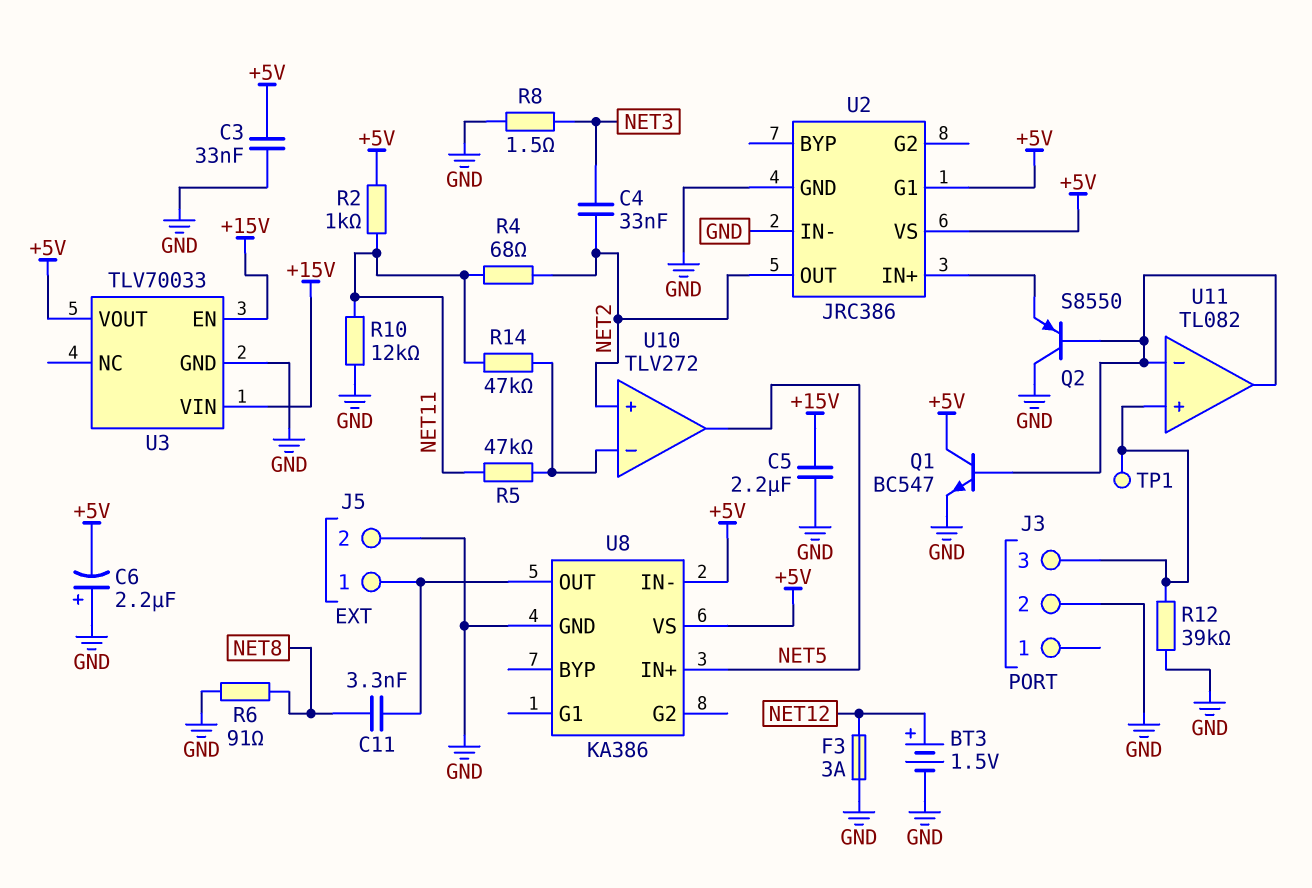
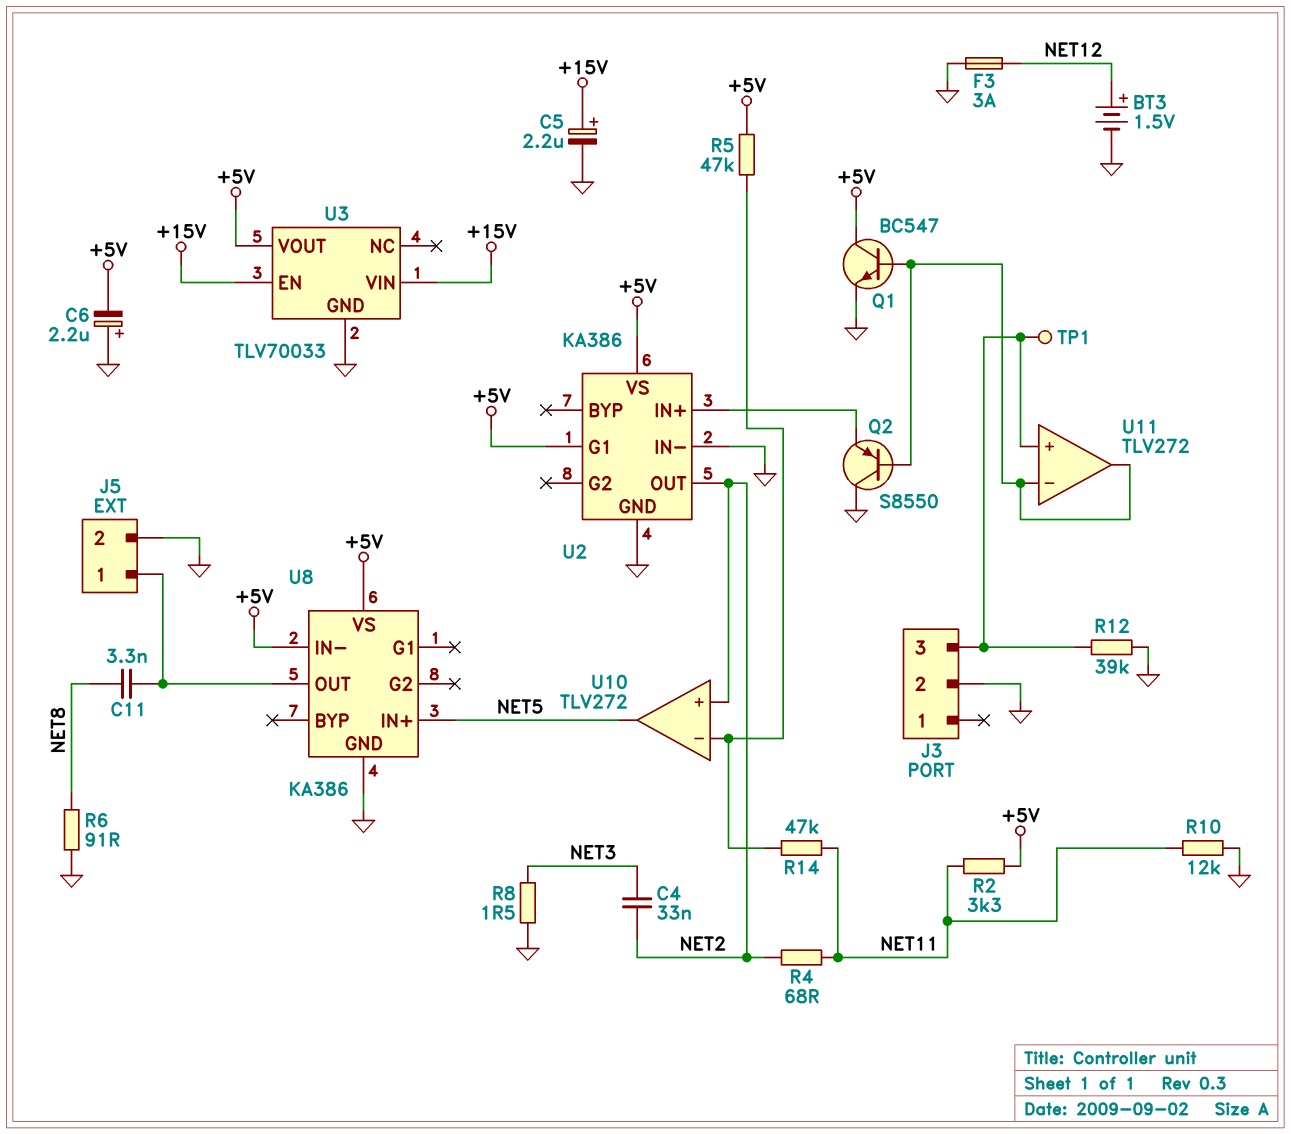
C3: 33nF (+5V, GND) -> none
C5: 2.2uF (+15V, GND) -> 2.2uF (plus +15V, minus GND)
R2: 1k (+5V, NET11) -> 3.3k (+5V, NET11)
R5: 47k (NET11, U10/in-) -> 47k (+5V, U10/in-)
U2: JRC386 -> KA386
U11: TL082 -> TLV272

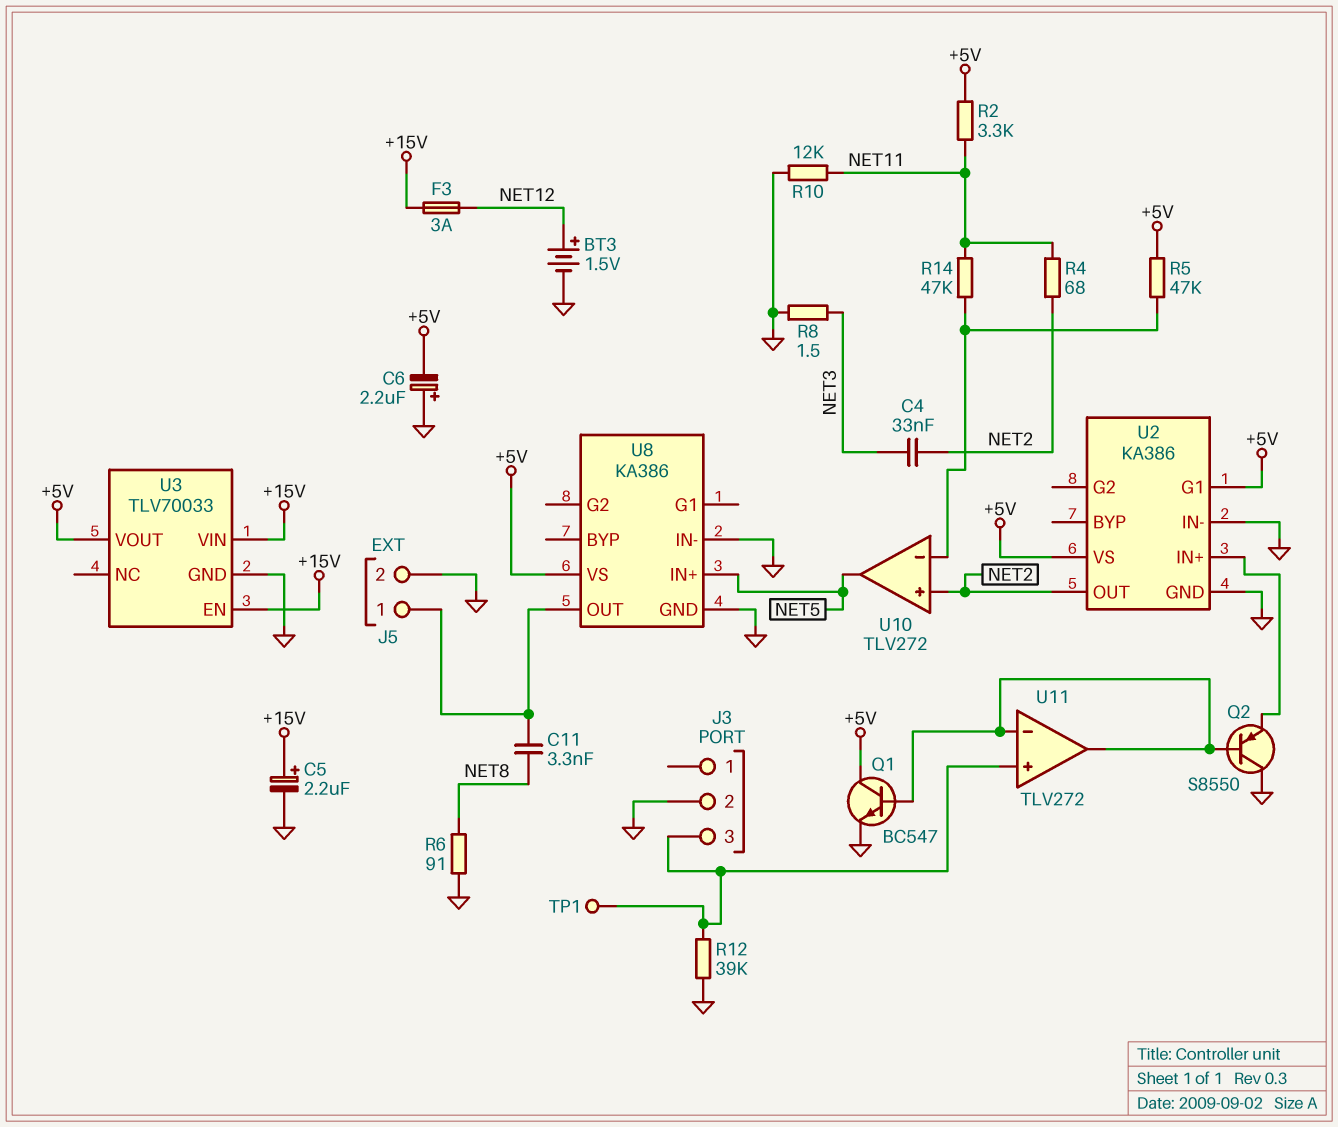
F3: 3A (GND, NET12) -> 3A (+15V, NET12)
U8 pin IN-: +5V -> GND

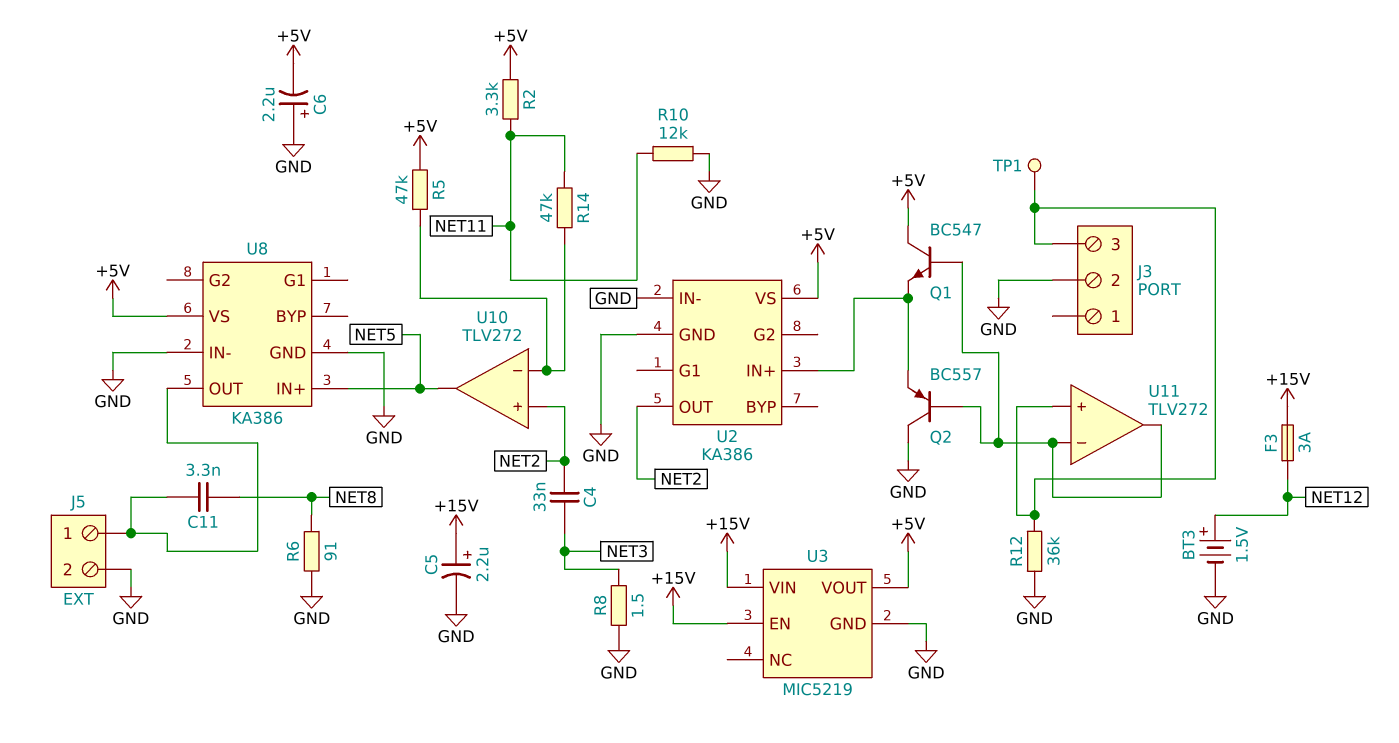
Q1: NPN BC547 (B U11/in-, C +5V, E GND) -> NPN BC547 (B U11/in-, C +5V, E U2/IN+)
Q2: PNP S8550 (B U11/in-, C GND, E U2/IN+) -> PNP BC557 (B U11/in-, C GND, E U2/IN+)
R4: 68 (NET2, NET11) -> none
R12: 39k (GND, J3/3) -> 36k (GND, J3/3)
U2 pin G1: +5V -> none
U3: TLV70033 -> MIC5219

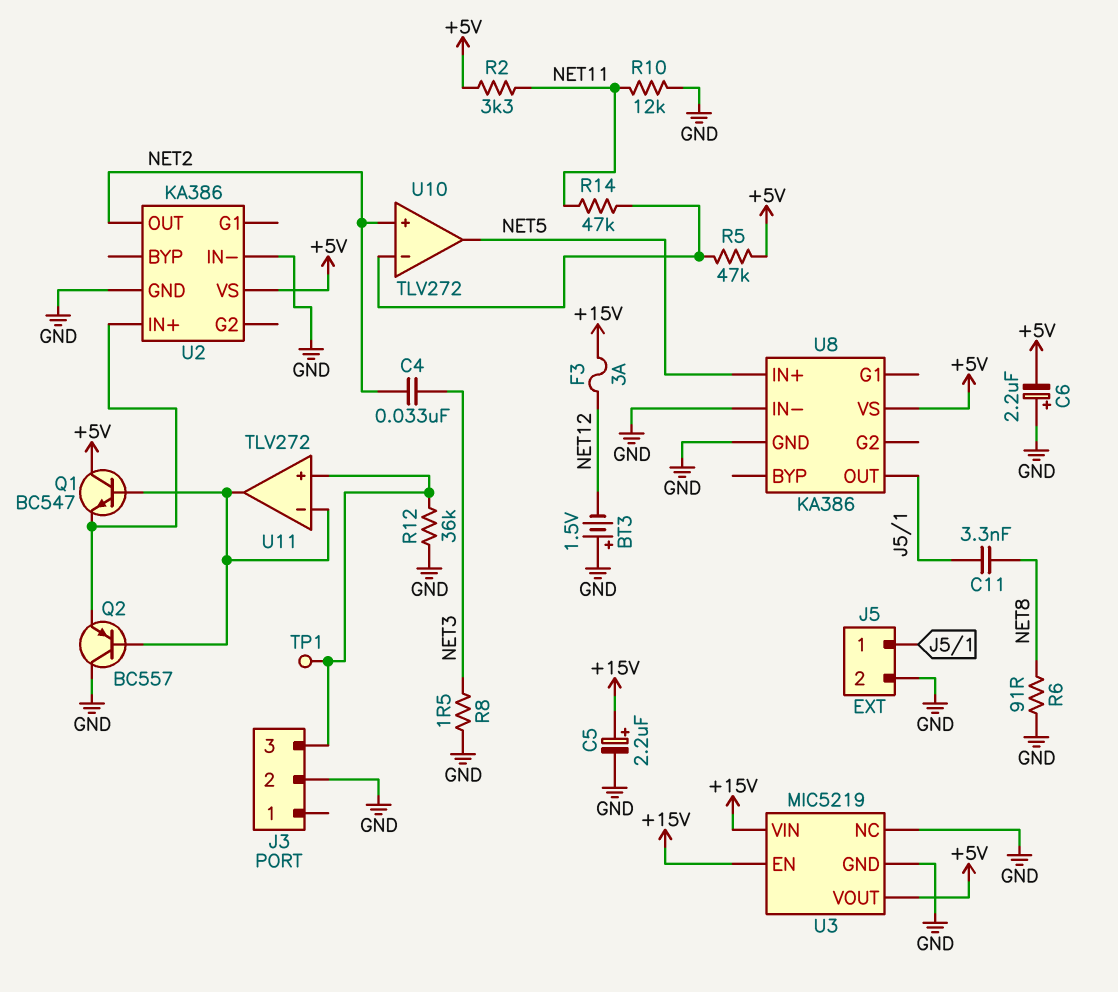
BT3: 1.5V (plus NET12, minus GND) -> 1.5V (plus GND, minus NET12)
U3 pin NC: none -> GND

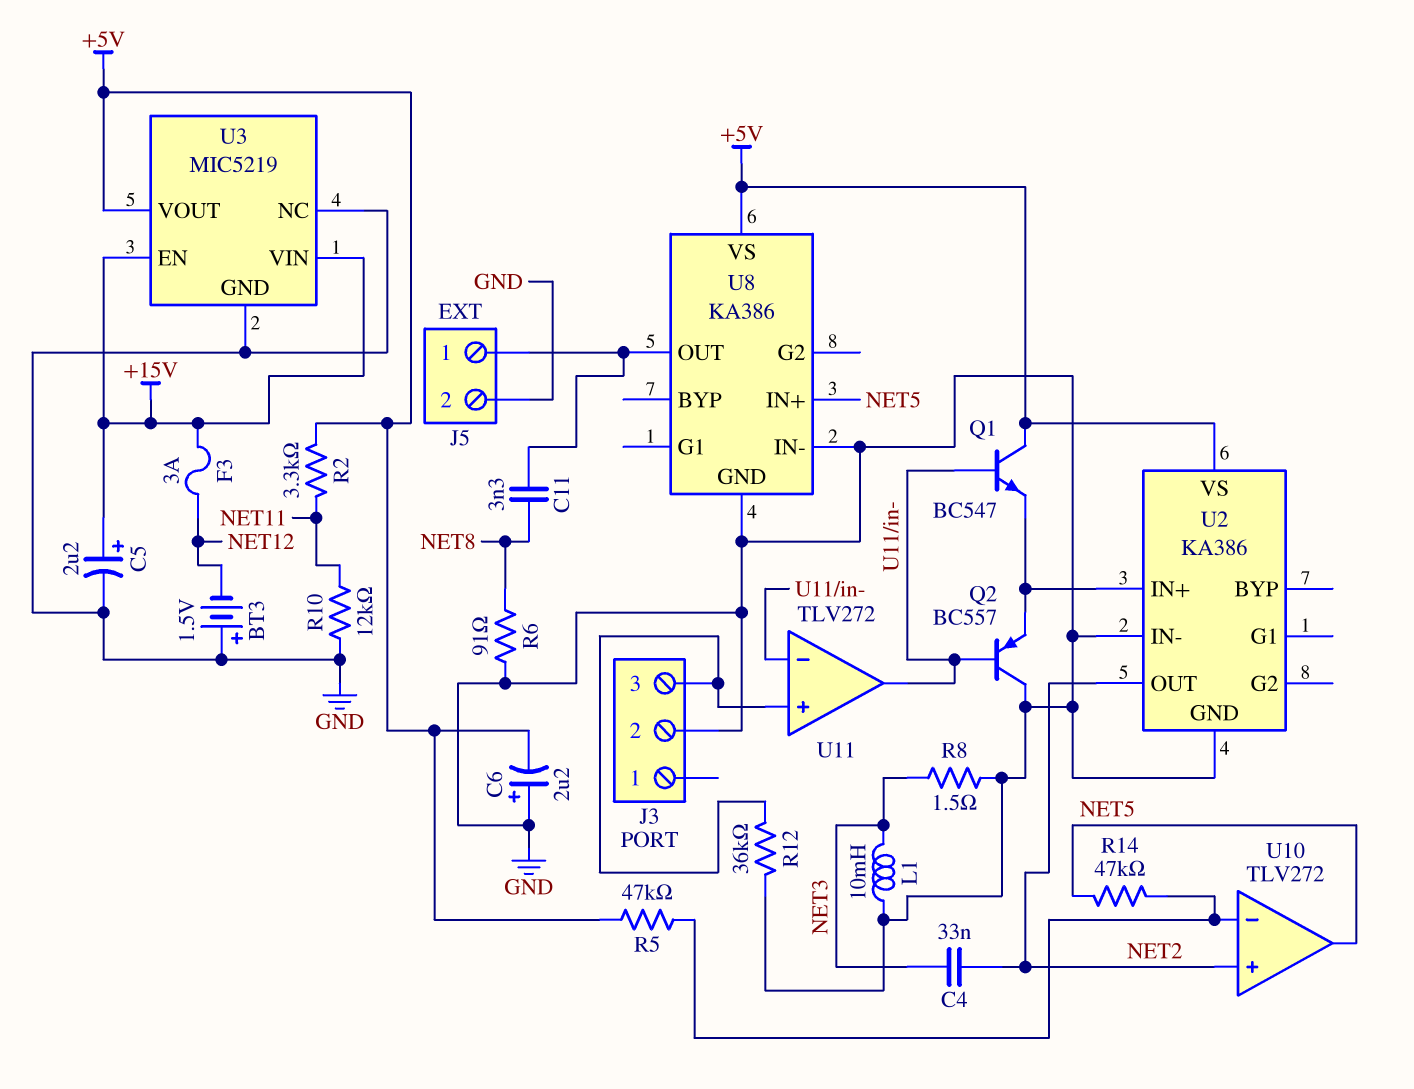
L1: none -> 10mH (GND, NET3)
R14: 47k (NET11, U10/in-) -> 47k (NET5, U10/in-)
TP1: test point (J3/3) -> none

